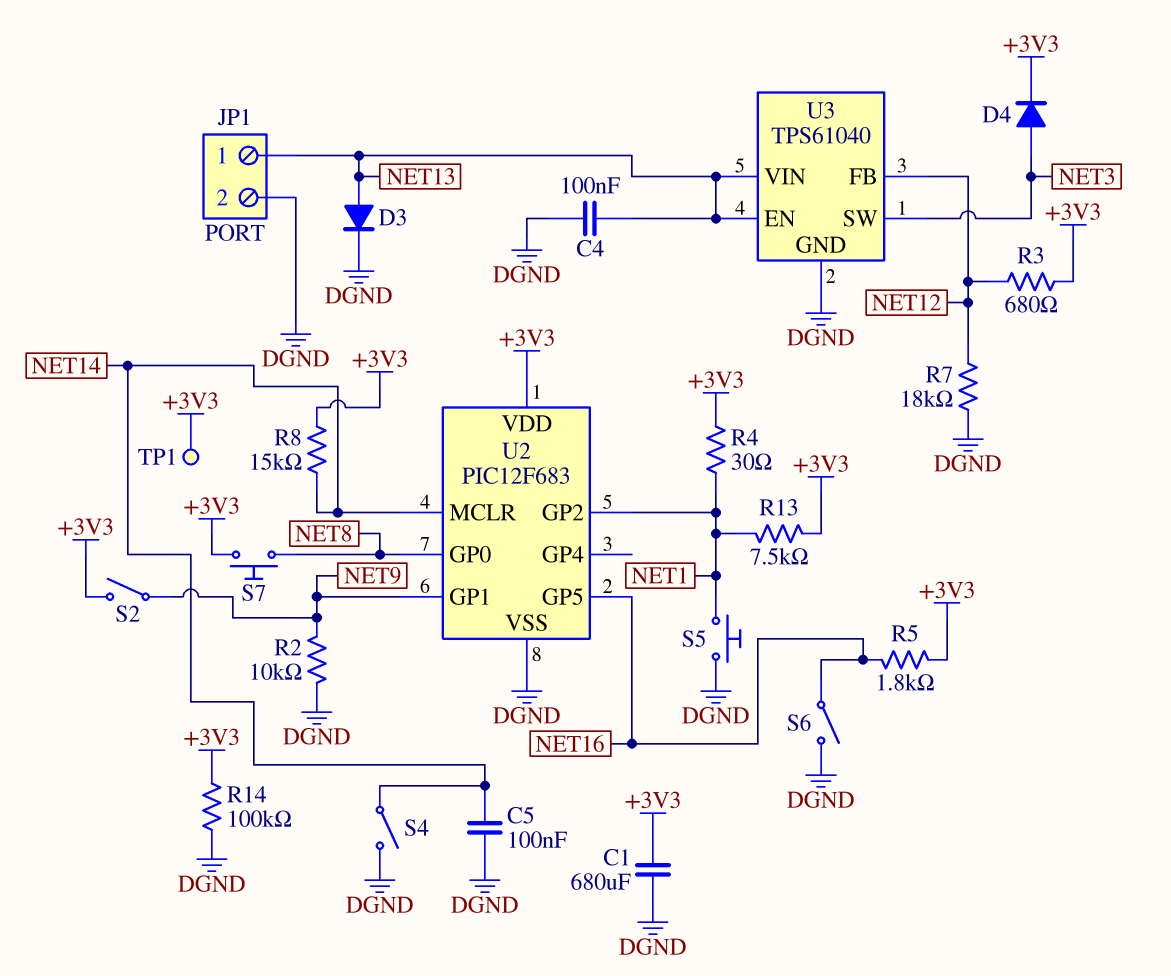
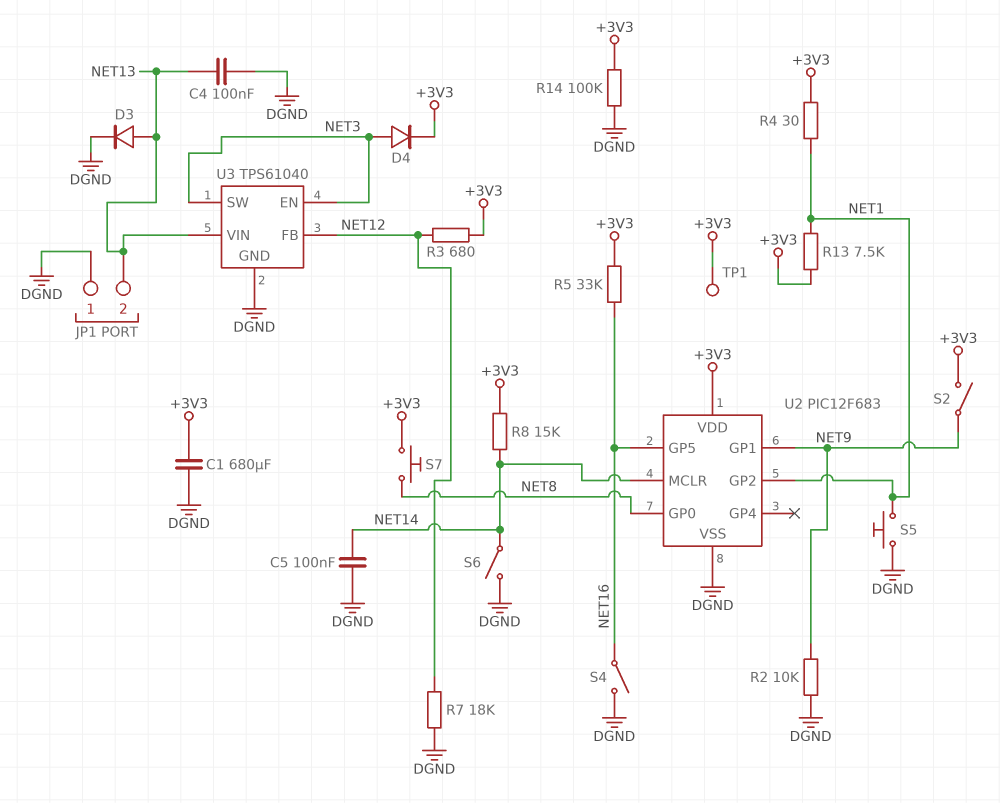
JP1 pin 1: NET13 -> DGND
JP1 pin 2: DGND -> NET13
R5: 1.8k (+3V3, NET16) -> 33k (+3V3, NET16)
S4: switch (DGND, NET14) -> switch (DGND, NET16)
S6: switch (DGND, NET16) -> switch (DGND, NET14)
U3 pin EN: NET13 -> NET3

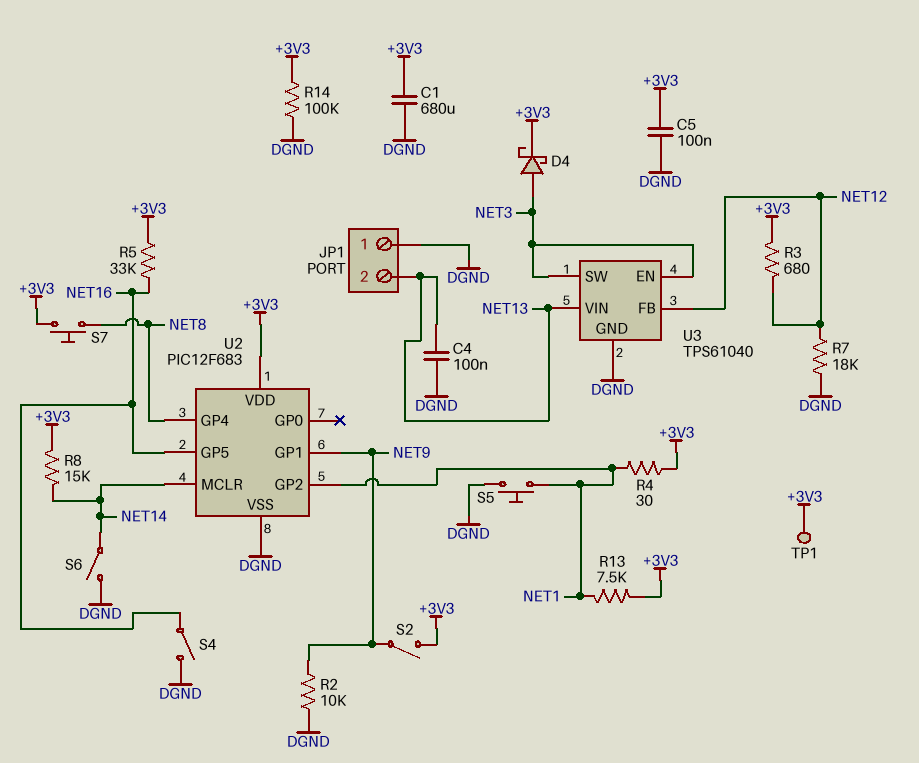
C5: 100nF (DGND, NET14) -> 100nF (+3V3, DGND)
D3: diode (A NET13, K DGND) -> none
D4: diode (A NET3, K +3V3) -> schottky (A NET3, K +3V3)
U2 pin GP0: NET8 -> none
U2 pin GP4: none -> NET8

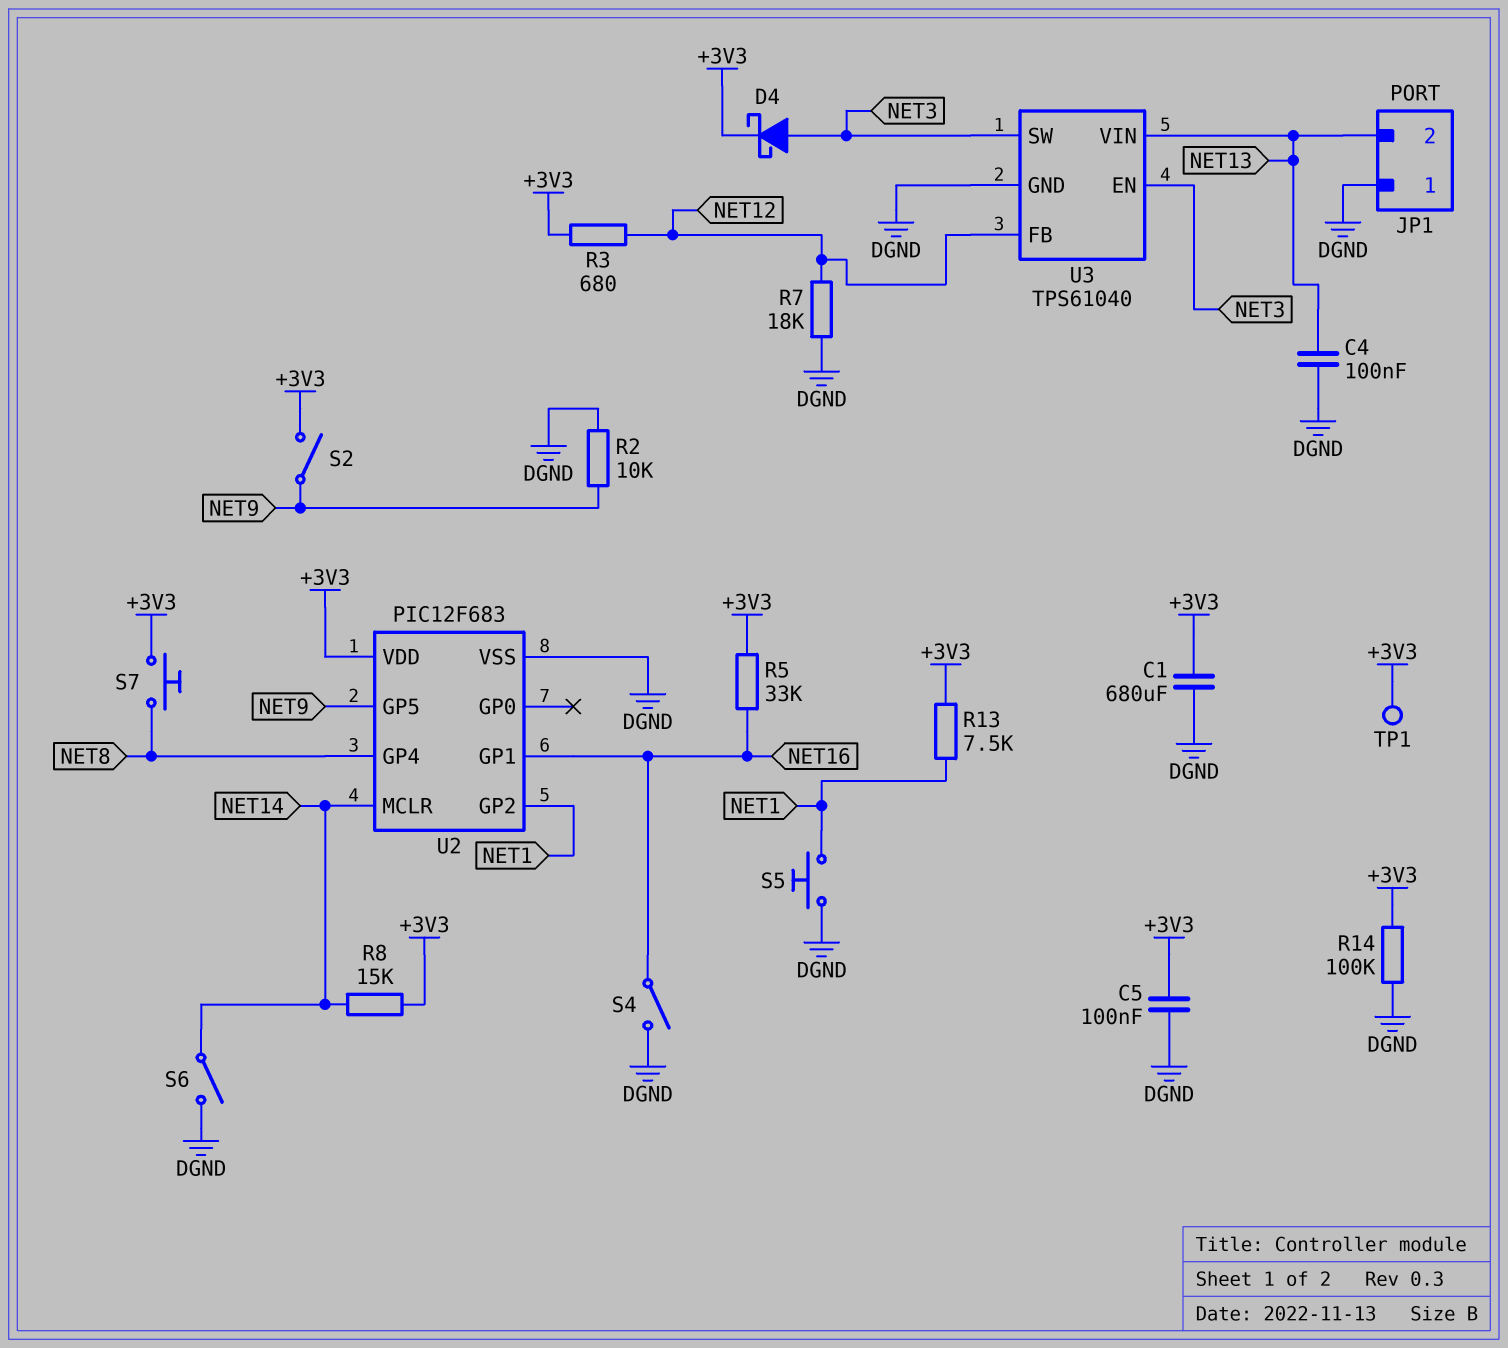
R4: 30 (+3V3, NET1) -> none
U2 pin GP1: NET9 -> NET16
U2 pin GP5: NET16 -> NET9

